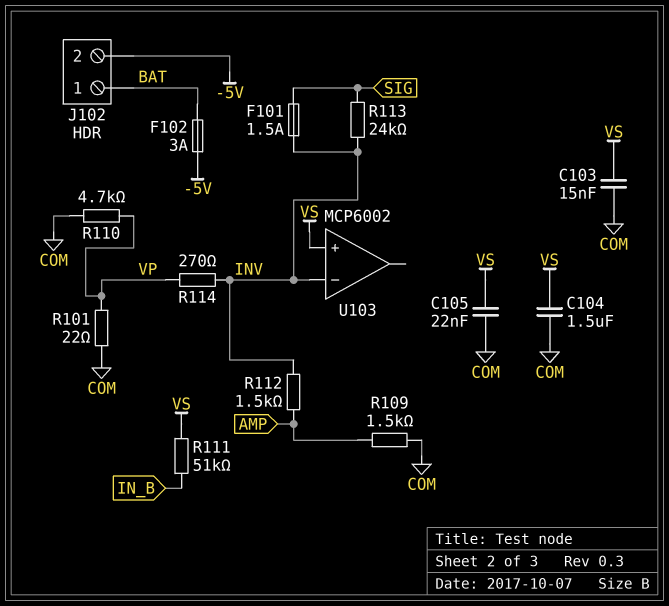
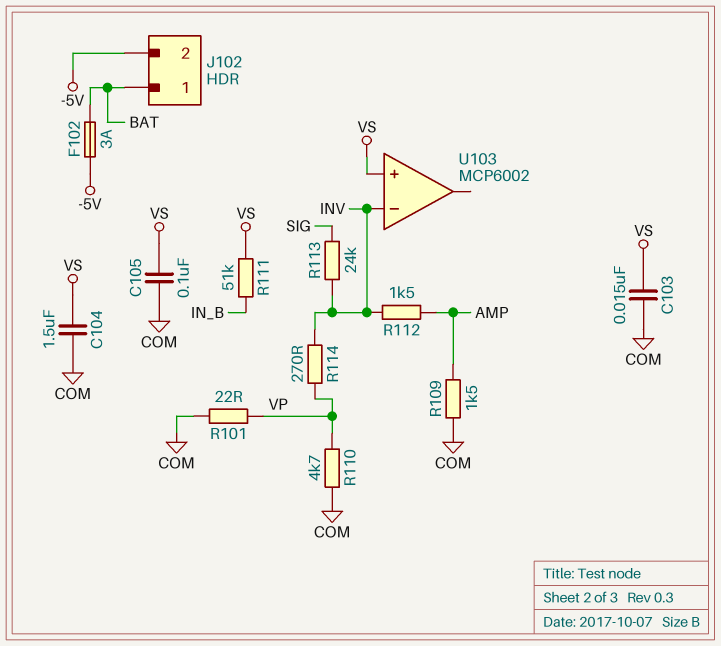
C105: 22nF (COM, VS) -> 100nF (COM, VS)
F101: 1.5A (INV, SIG) -> none

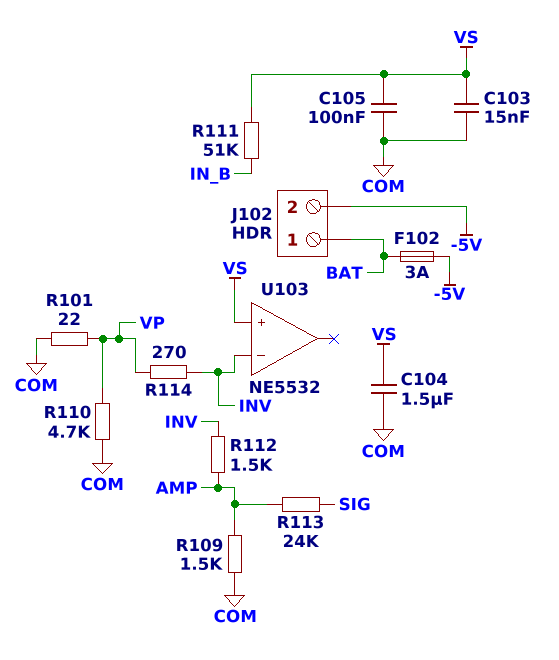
R113: 24k (INV, SIG) -> 24k (AMP, SIG)
U103: MCP6002 -> NE5532

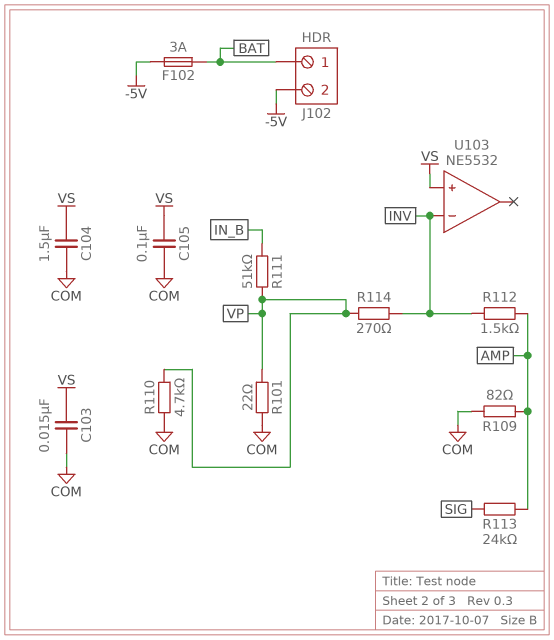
R109: 1.5k (AMP, COM) -> 82 (AMP, COM)
R111: 51k (IN_B, VS) -> 51k (IN_B, VP)

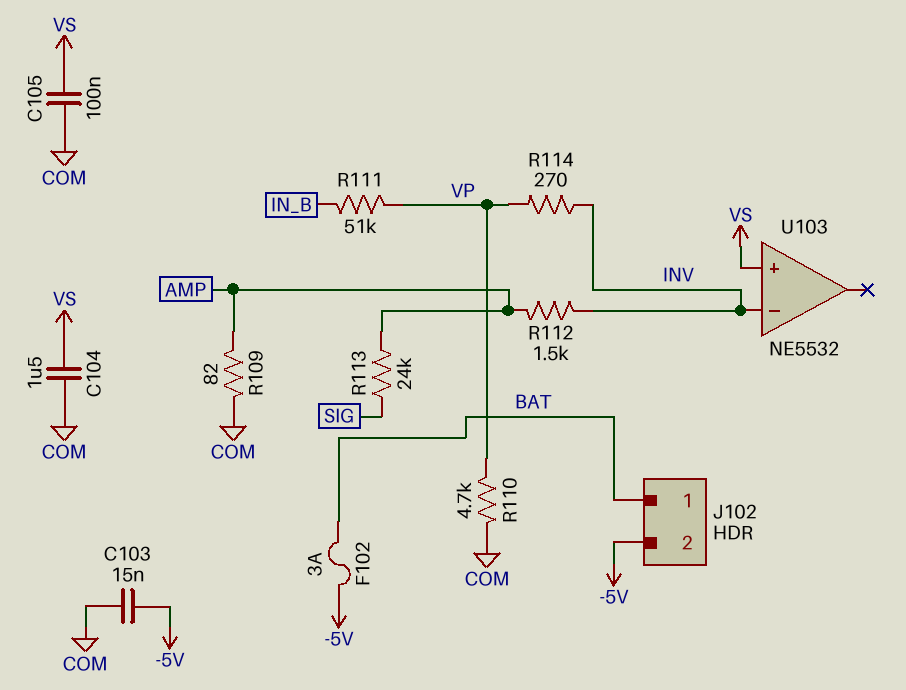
C103: 15nF (COM, VS) -> 15nF (-5V, COM)
R101: 22 (COM, VP) -> none

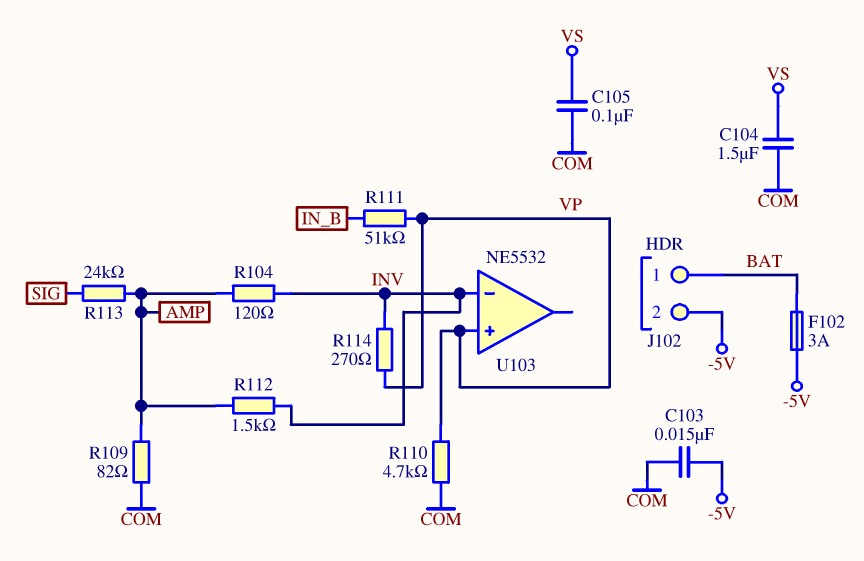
R104: none -> 120 (AMP, INV)
U103 pin in+: VS -> VP

